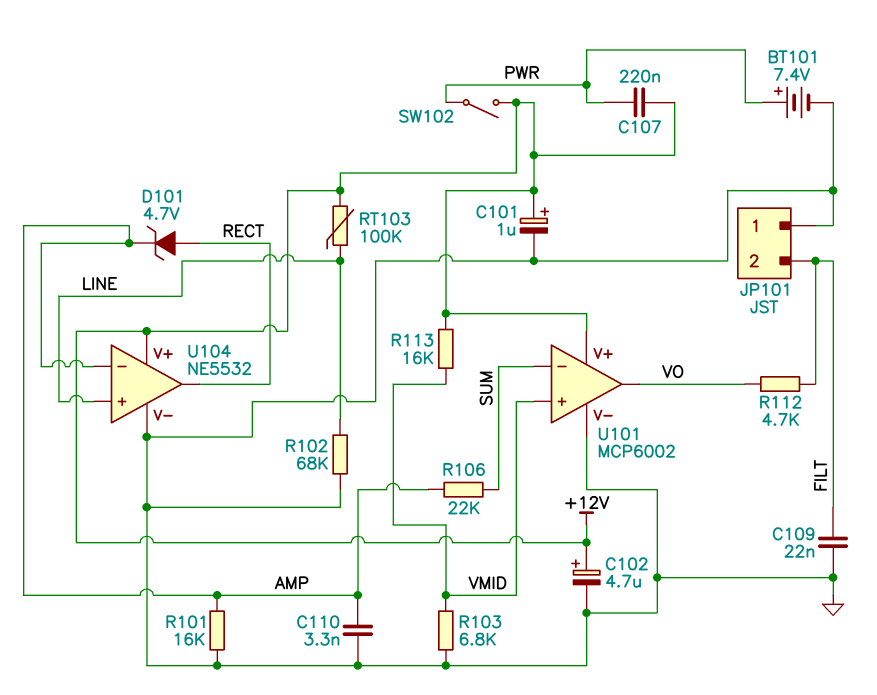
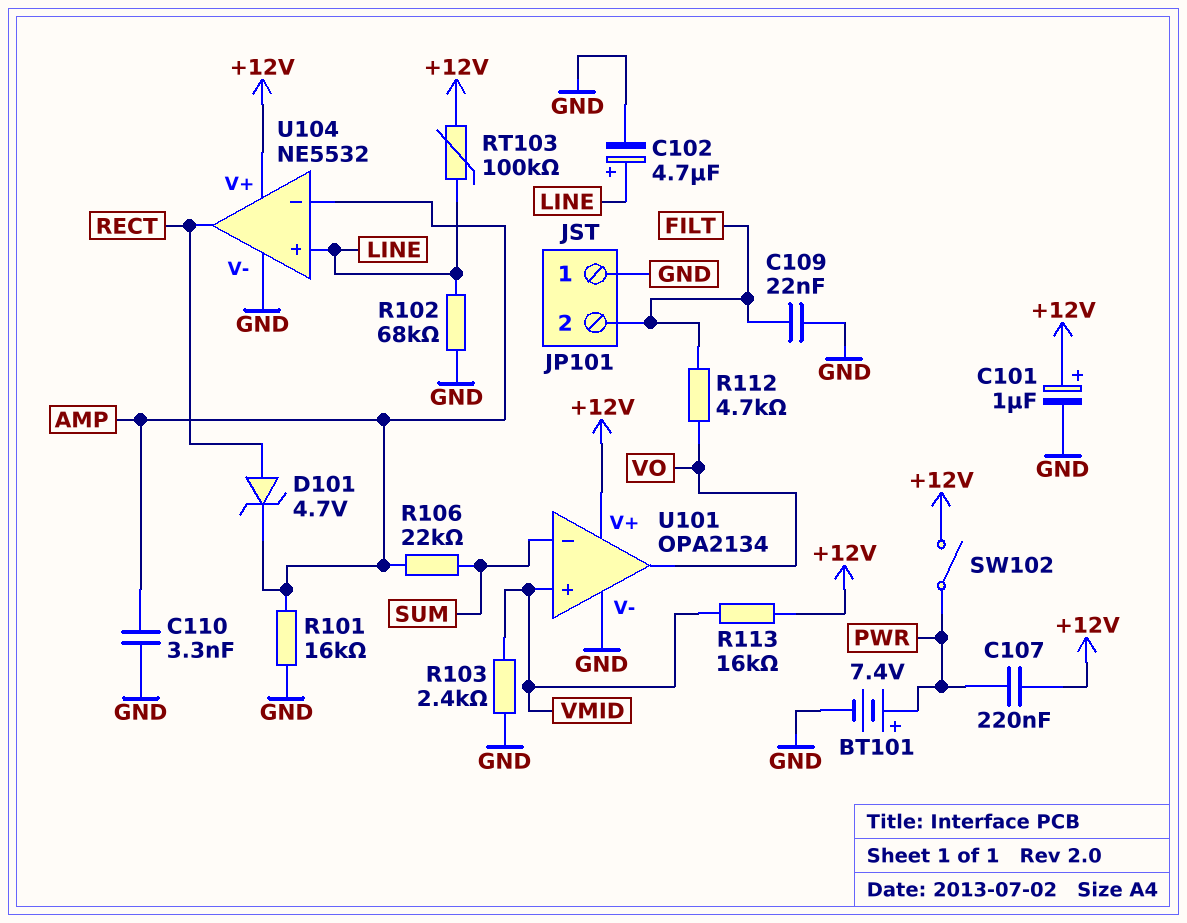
C102: 4.7uF (plus +12V, minus GND) -> 4.7uF (plus LINE, minus GND)
R103: 6.8k (GND, VMID) -> 2.4k (GND, VMID)
U101: MCP6002 -> OPA2134

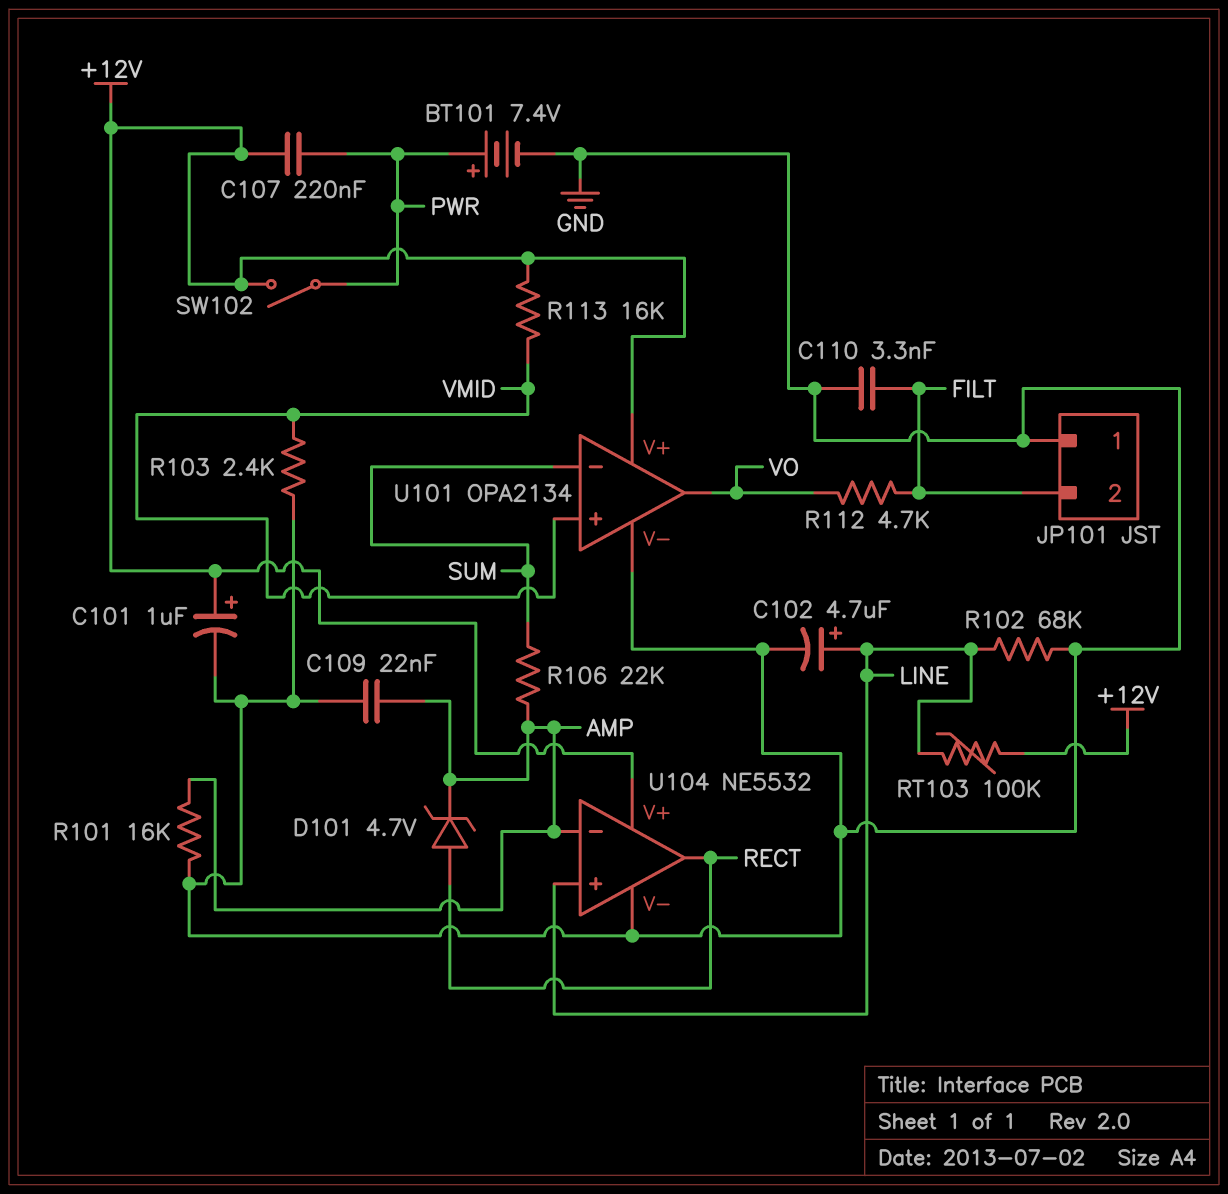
C109: 22nF (FILT, GND) -> 22nF (AMP, GND)
C110: 3.3nF (AMP, GND) -> 3.3nF (FILT, GND)

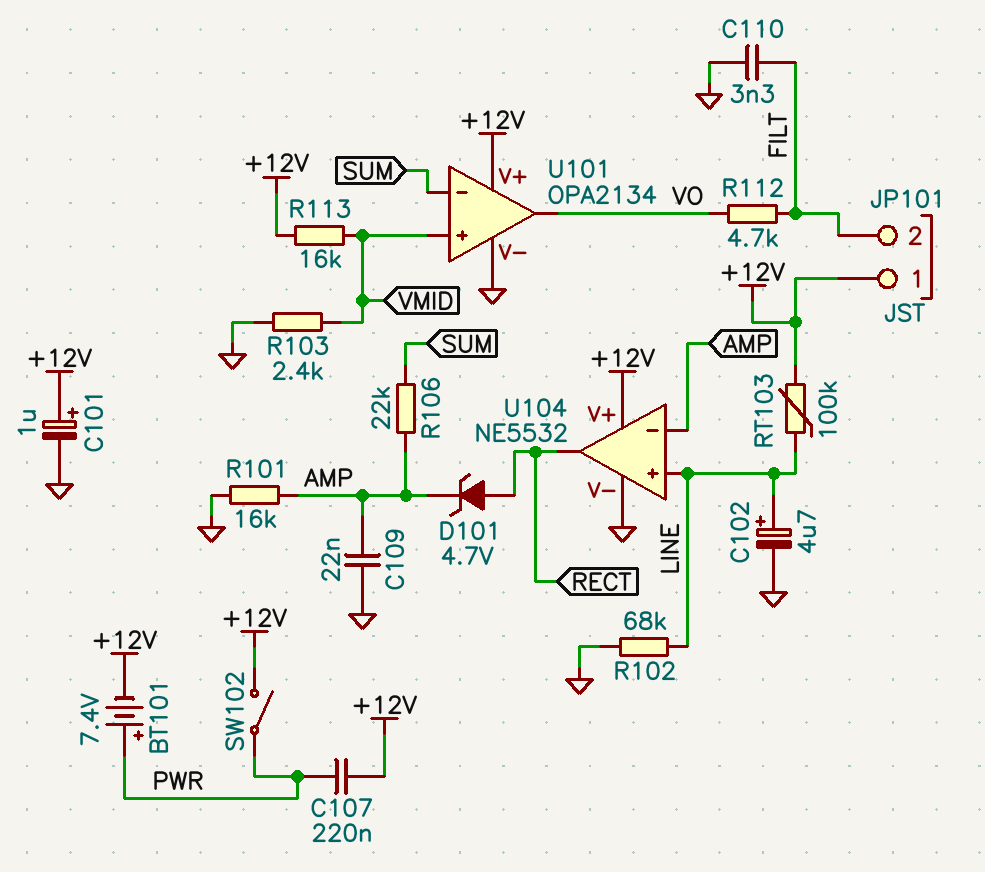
BT101: 7.4V (plus PWR, minus GND) -> 7.4V (plus PWR, minus +12V)
JP101 pin 1: GND -> +12V

